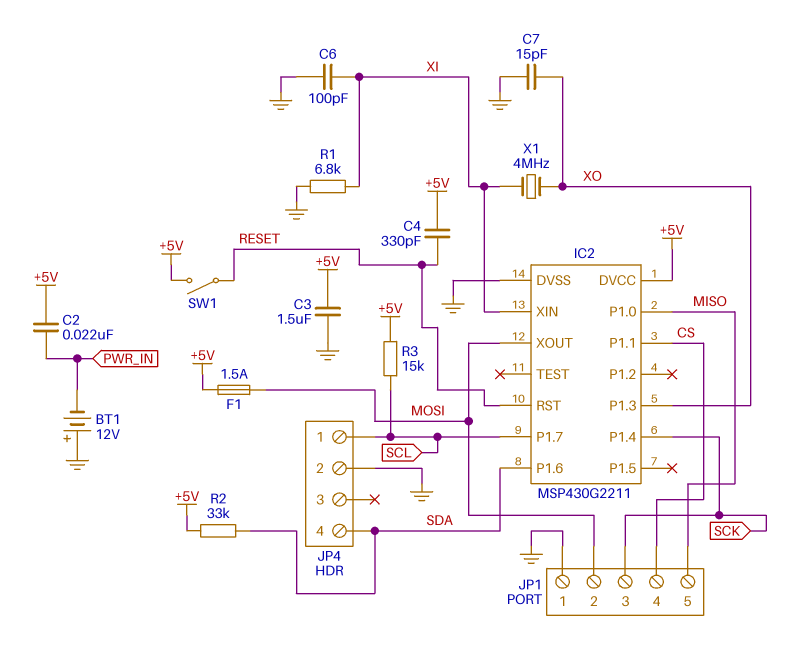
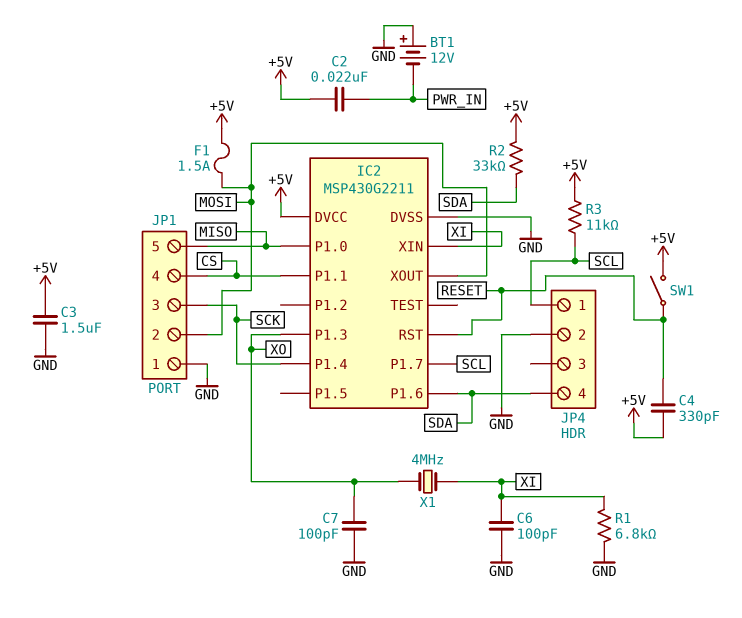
C7: 15pF (GND, XO) -> 100pF (GND, XO)
R3: 15k (+5V, SCL) -> 11k (+5V, SCL)

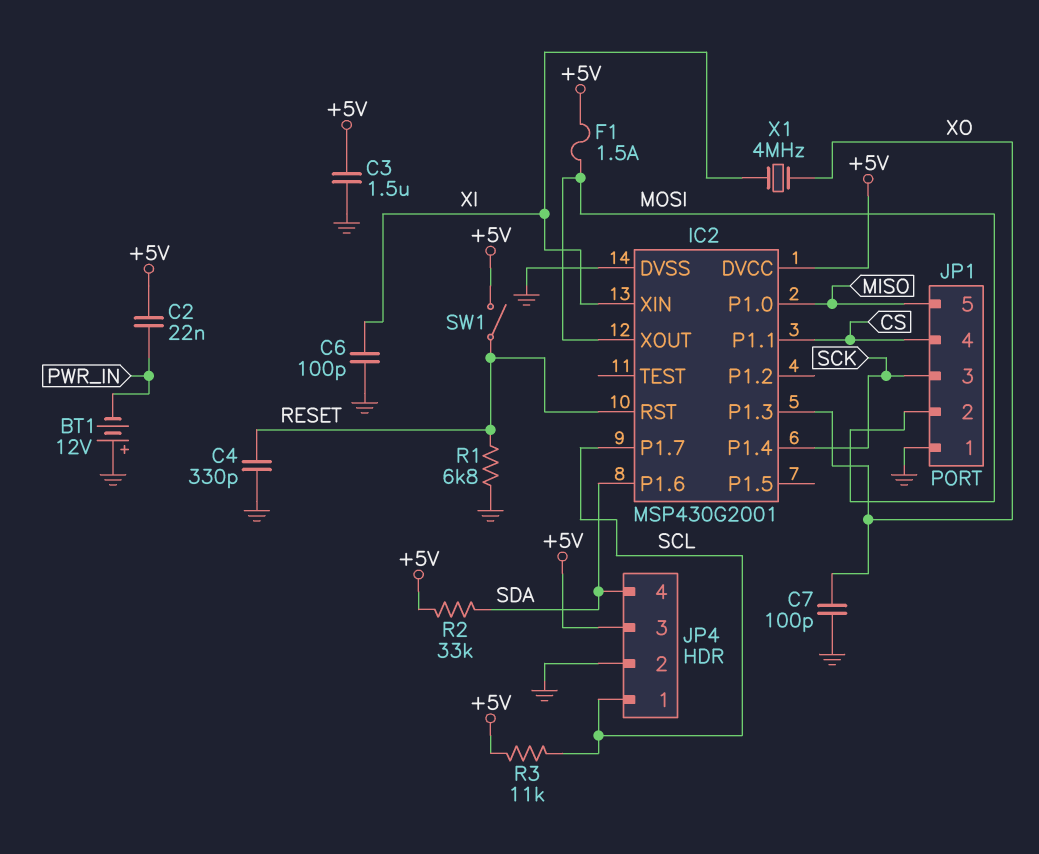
C4: 330pF (+5V, RESET) -> 330pF (GND, RESET)
IC2: MSP430G2211 -> MSP430G2001
JP4 pin 3: none -> +5V
R1: 6.8k (GND, XI) -> 6.8k (GND, RESET)

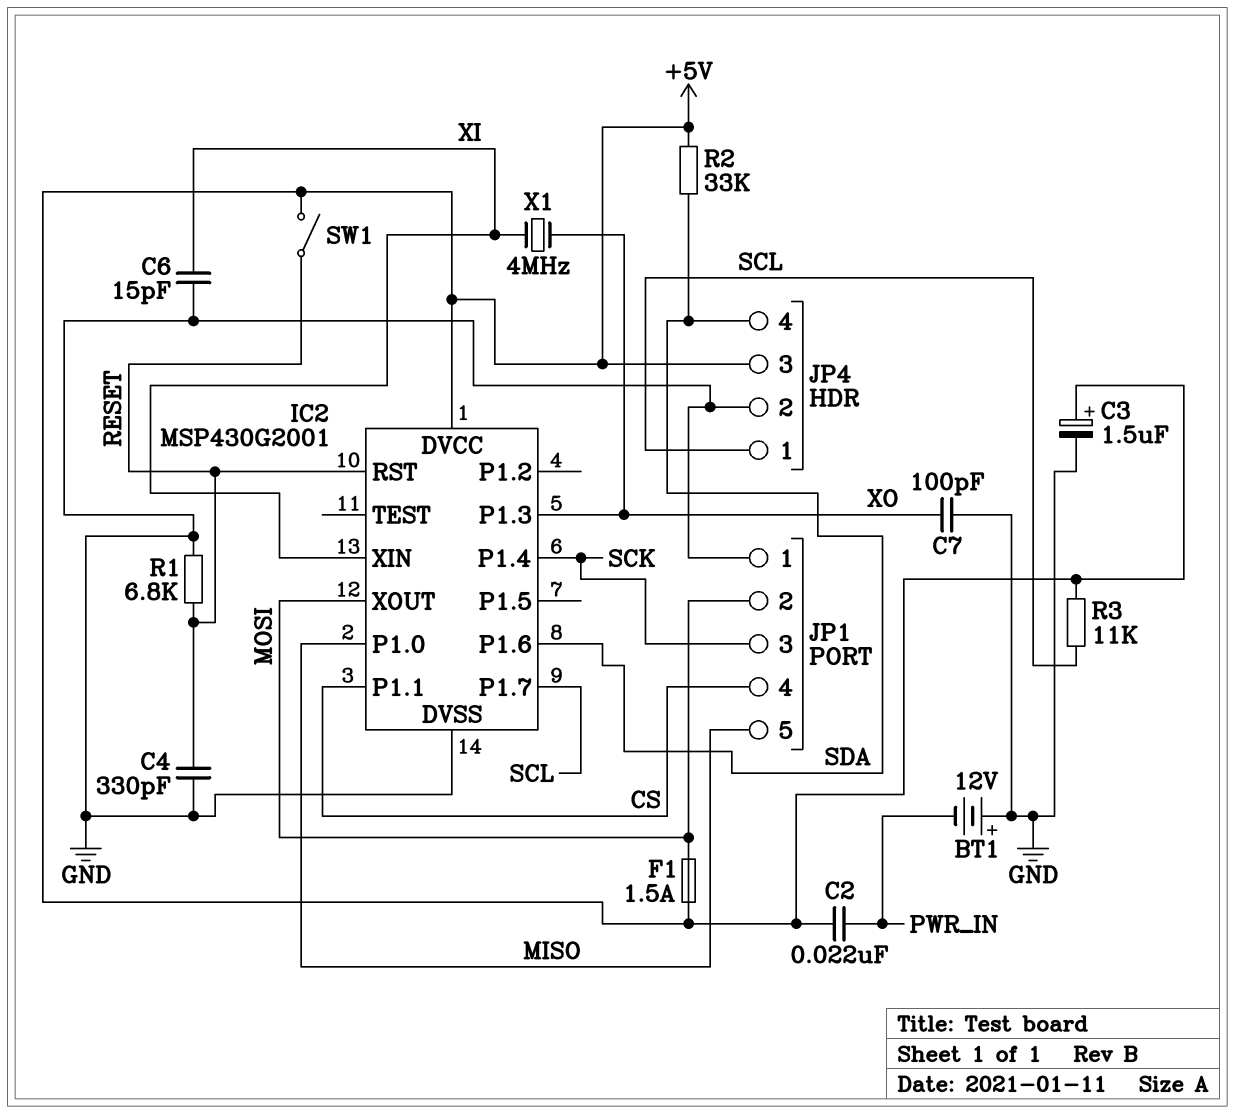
C3: 1.5uF (+5V, GND) -> 1.5uF (plus +5V, minus GND)
C6: 100pF (GND, XI) -> 15pF (GND, XI)

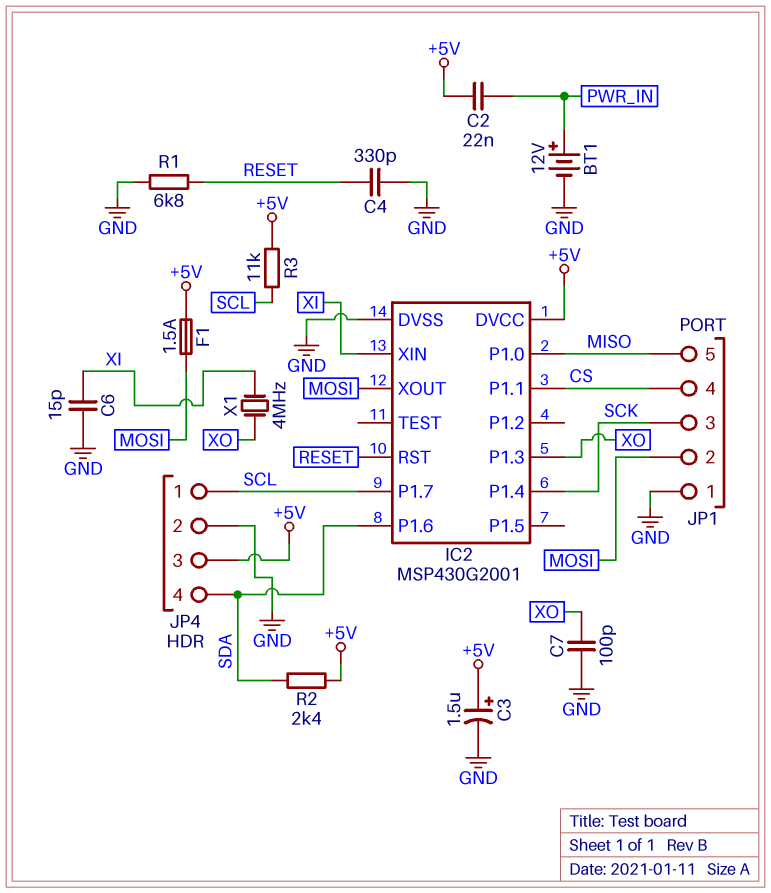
BT1: 12V (plus GND, minus PWR_IN) -> 12V (plus PWR_IN, minus GND)
R2: 33k (+5V, SDA) -> 2.4k (+5V, SDA)
SW1: switch (+5V, RESET) -> none

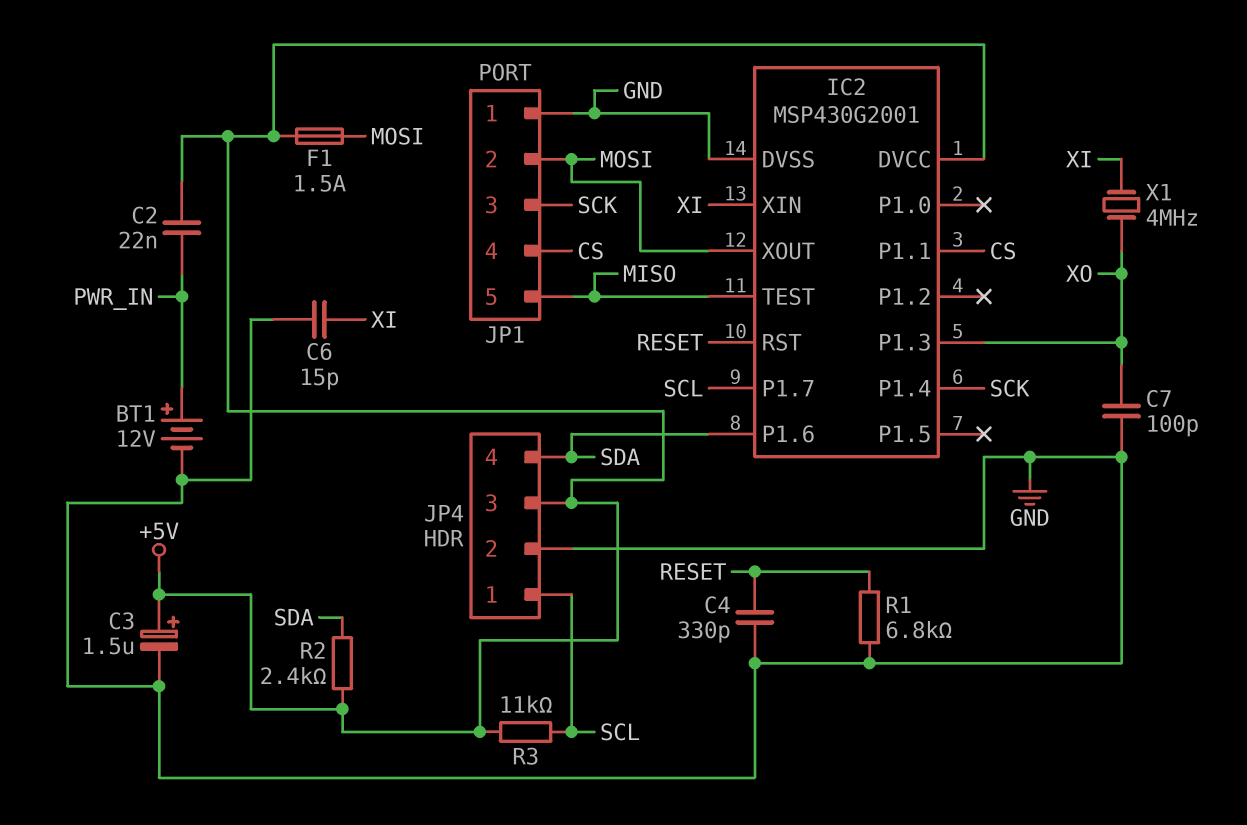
IC2 pin P1.0: MISO -> none
IC2 pin TEST: none -> MISO

